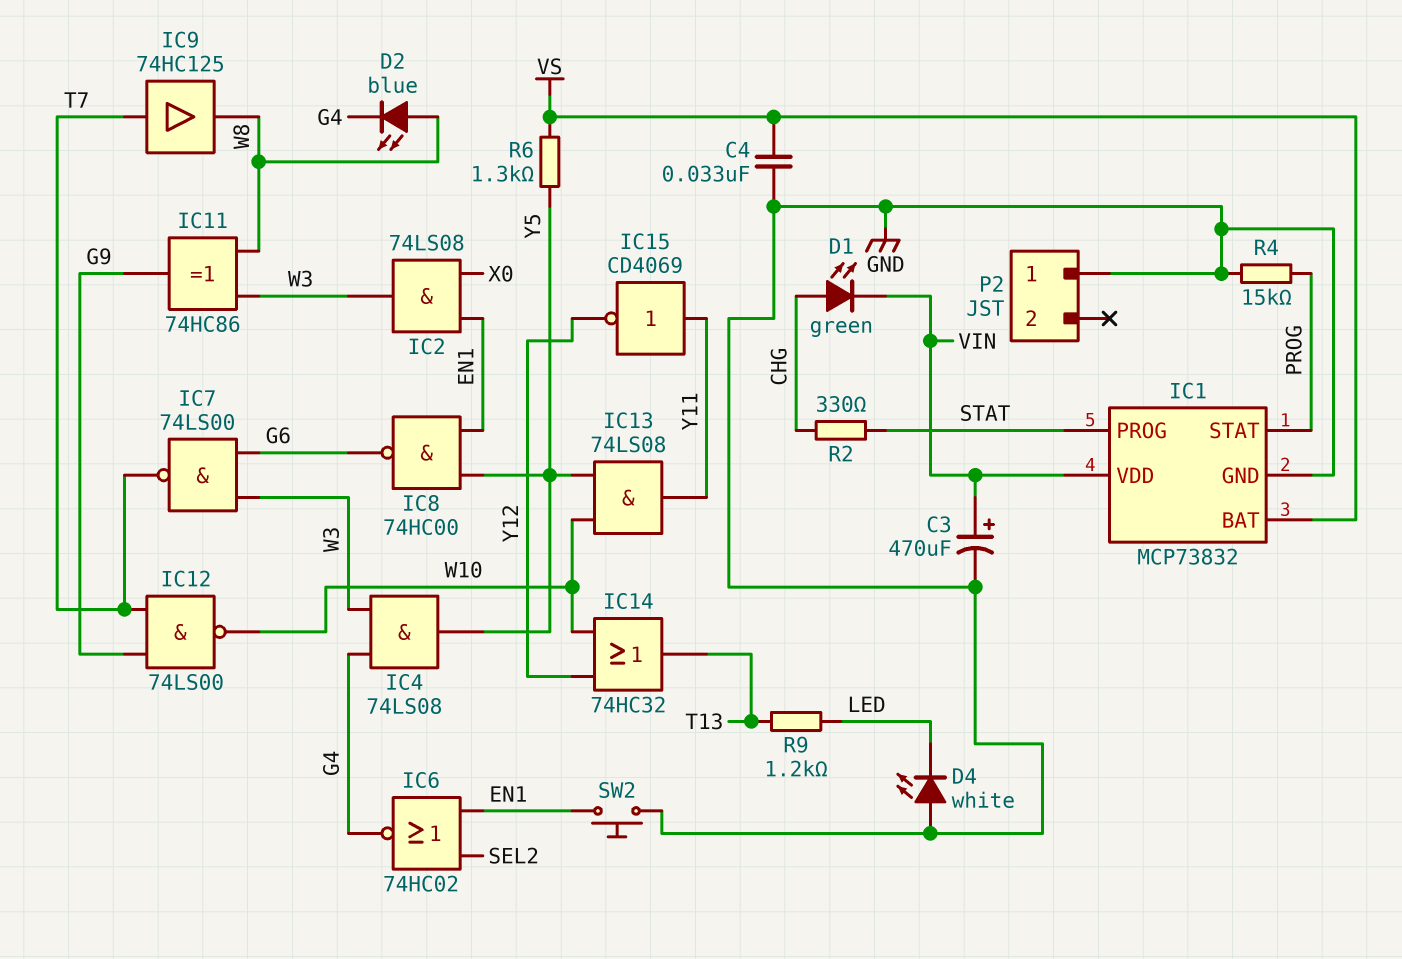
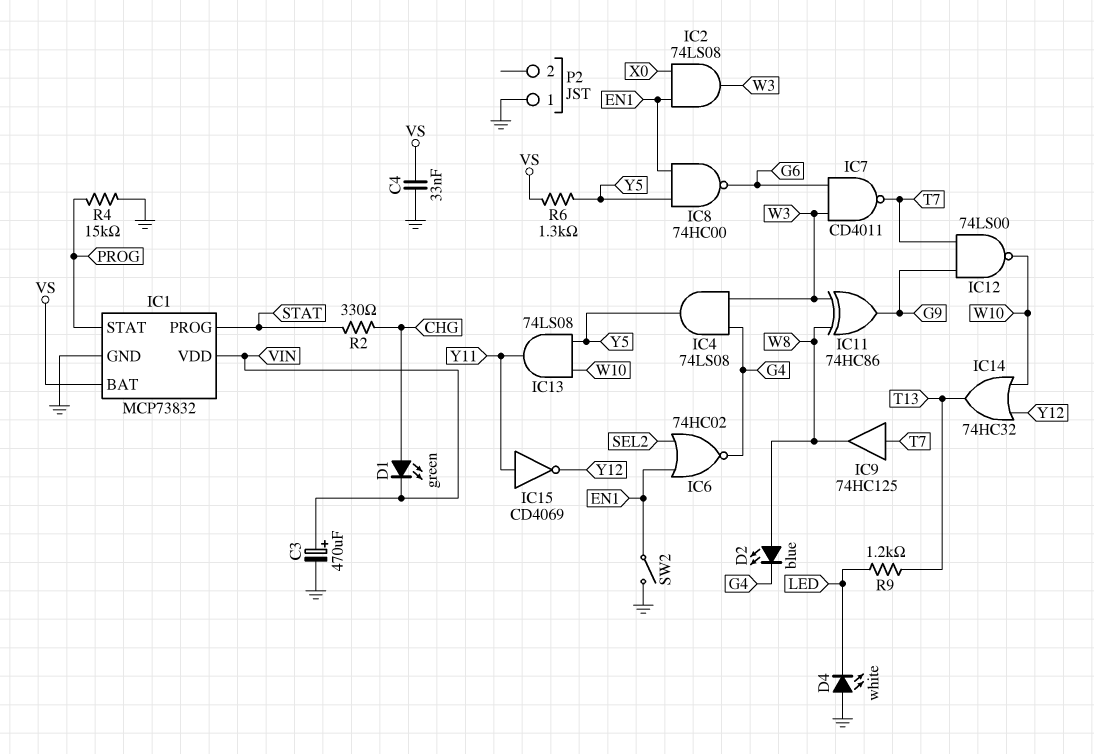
IC7: NAND 74LS00 (in G6, in W3, out T7) -> NAND CD4011 (in G6, in W3, out T7)
SW2: button (EN1, GND) -> switch (EN1, GND)

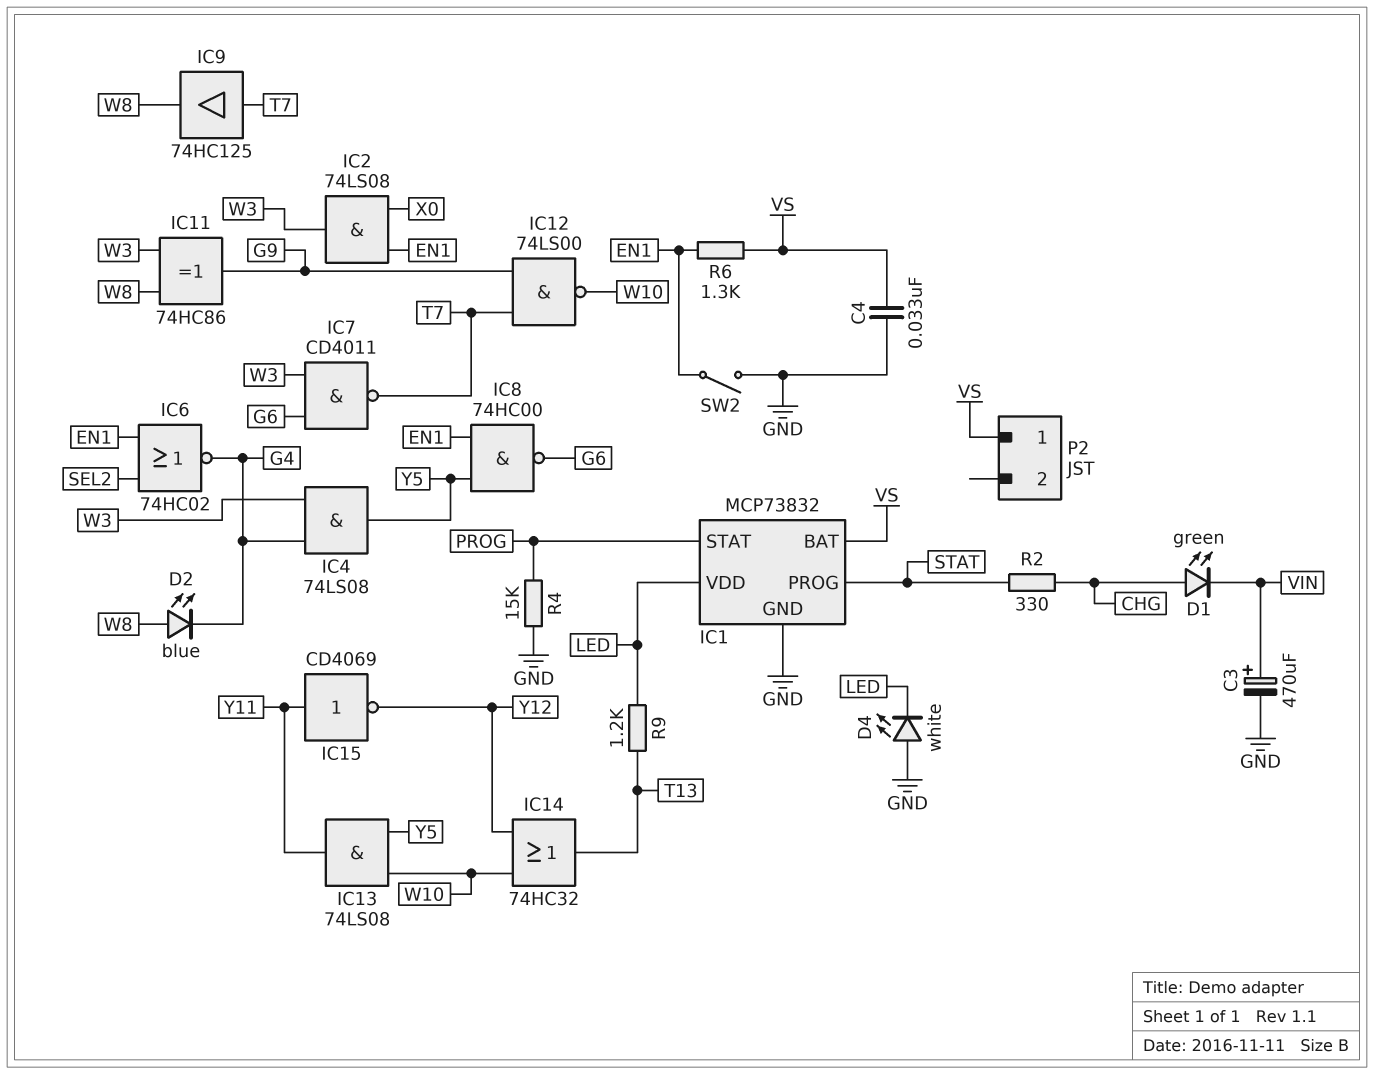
IC1 pin VDD: VIN -> LED
P2 pin 1: GND -> VS
R6: 1.3k (VS, Y5) -> 1.3k (EN1, VS)

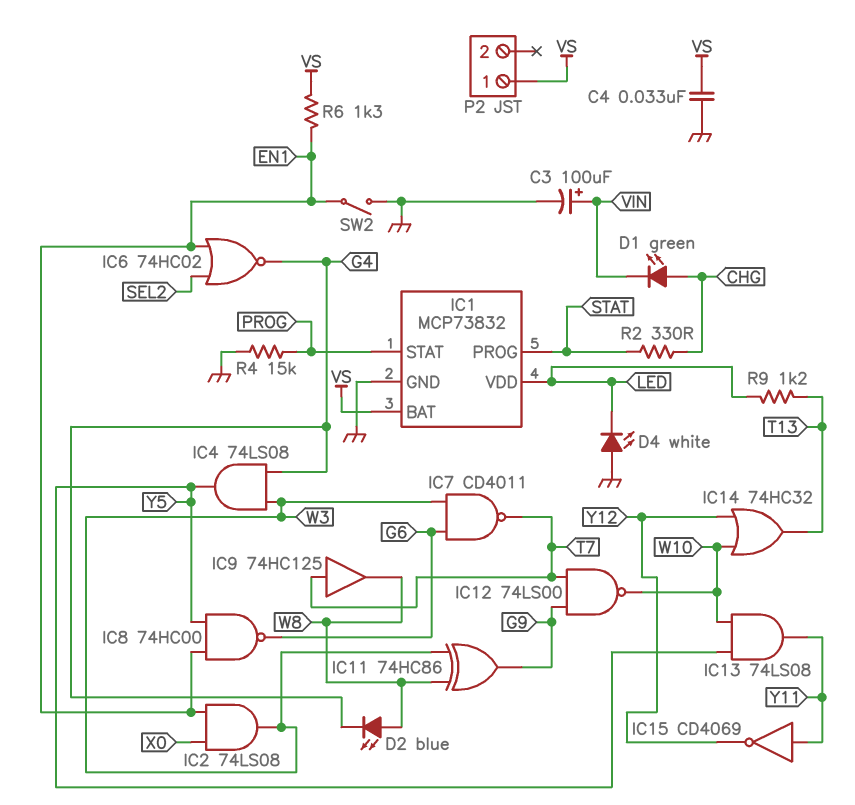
C3: 470uF (plus VIN, minus GND) -> 100uF (plus VIN, minus GND)

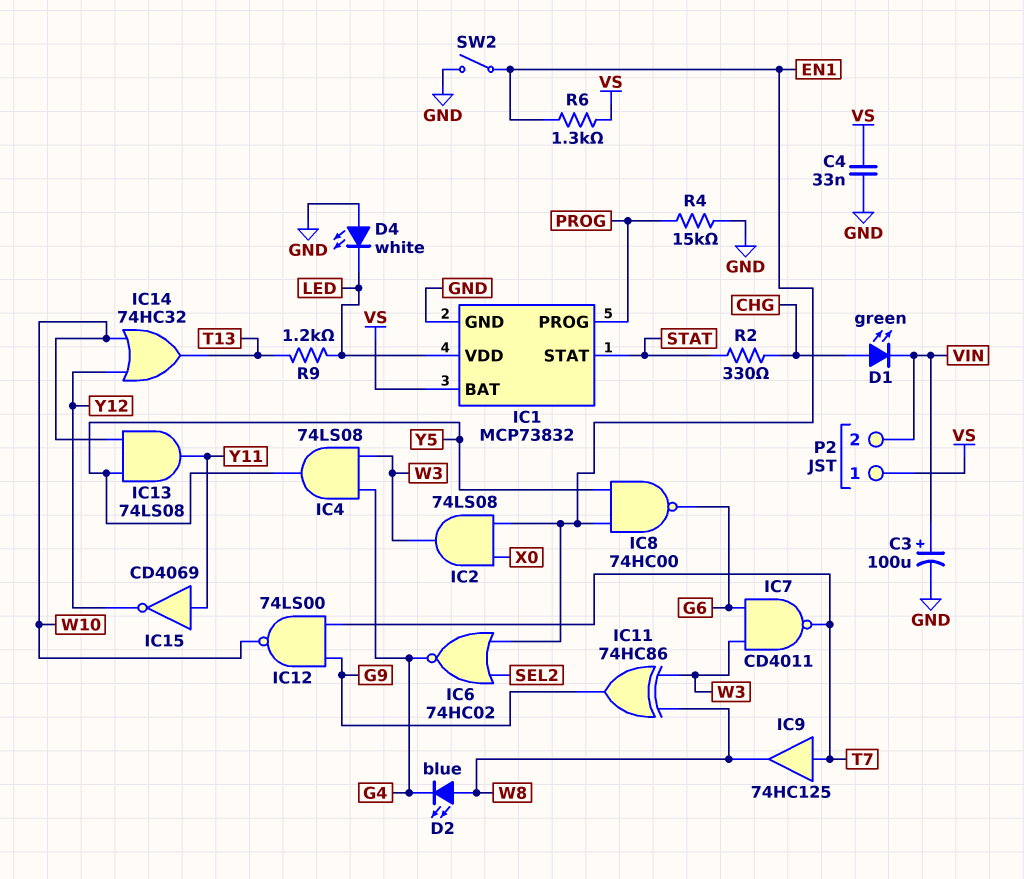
IC1 pin PROG: STAT -> PROG
IC1 pin STAT: PROG -> STAT
P2 pin 2: none -> VIN

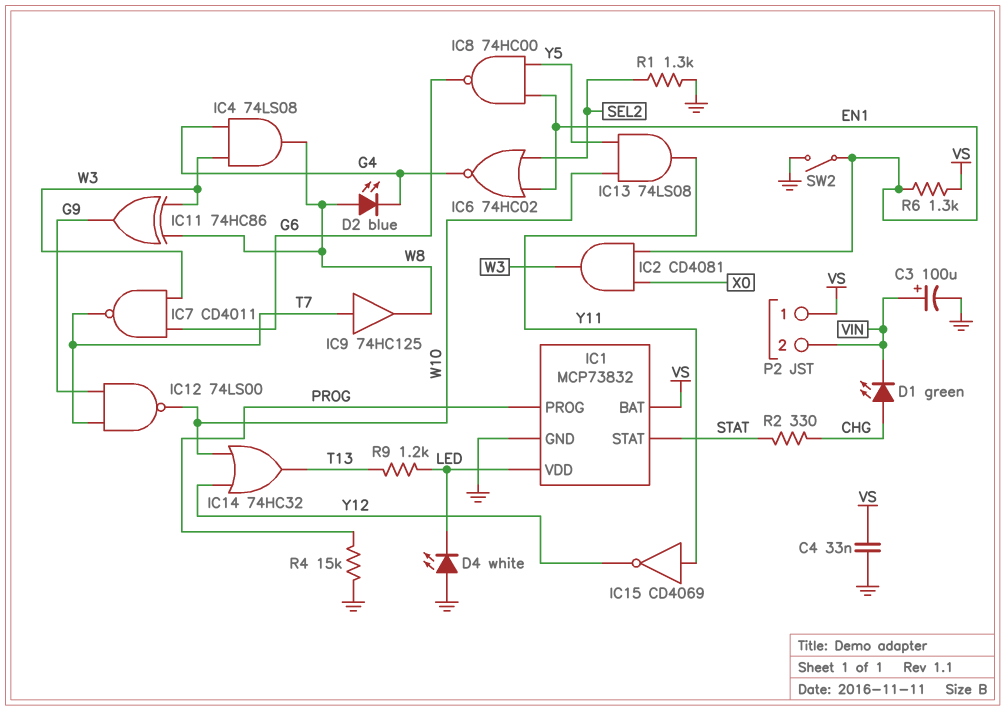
IC2: AND 74LS08 (in EN1, in X0, out W3) -> AND CD4081 (in EN1, in X0, out W3)
IC4: AND 74LS08 (in G4, in W3, out Y5) -> AND 74LS08 (in G4, in W3, out W8)
R1: none -> 1.3k (GND, SEL2)

